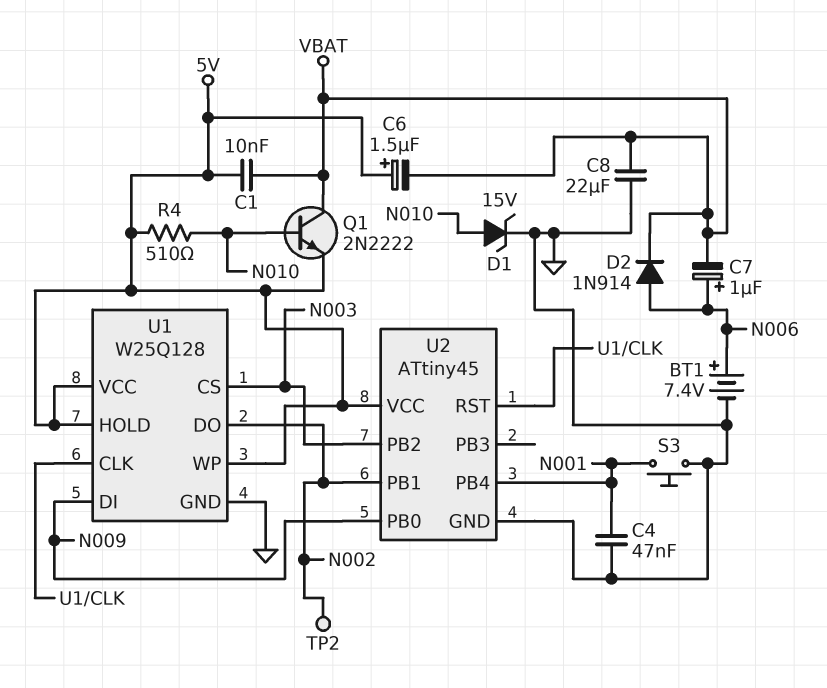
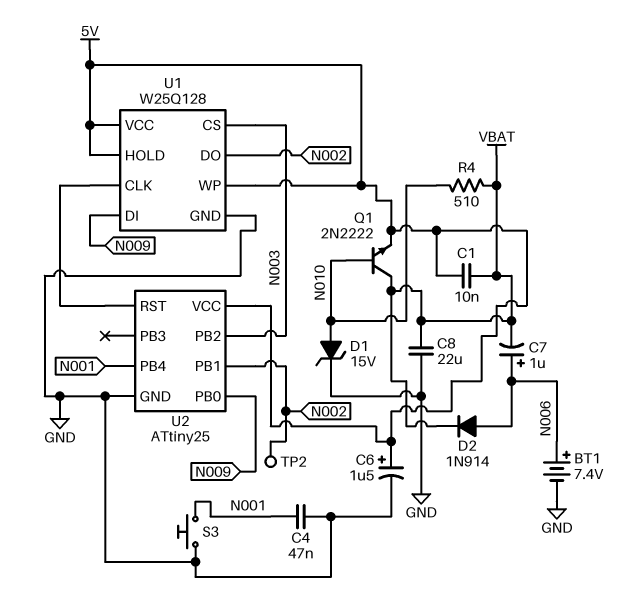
C6: 1.5uF (plus 5V, minus VBAT) -> 1.5uF (plus 5V, minus GND)
R4: 510 (5V, N010) -> 510 (N010, VBAT)
U2: ATtiny45 -> ATtiny25

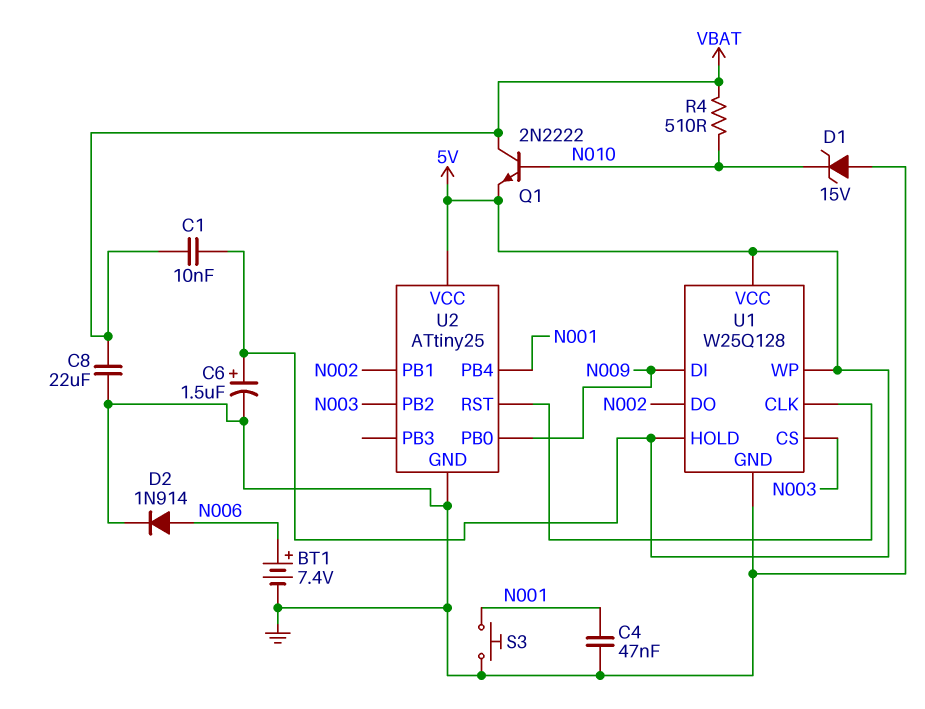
C7: 1uF (plus N006, minus VBAT) -> none
D1: zener 15V (A N010, K GND) -> zener 15V (A GND, K N010)
D2: diode 1N914 (A N006, K VBAT) -> diode 1N914 (A N006, K GND)
TP2: test point (N002) -> none

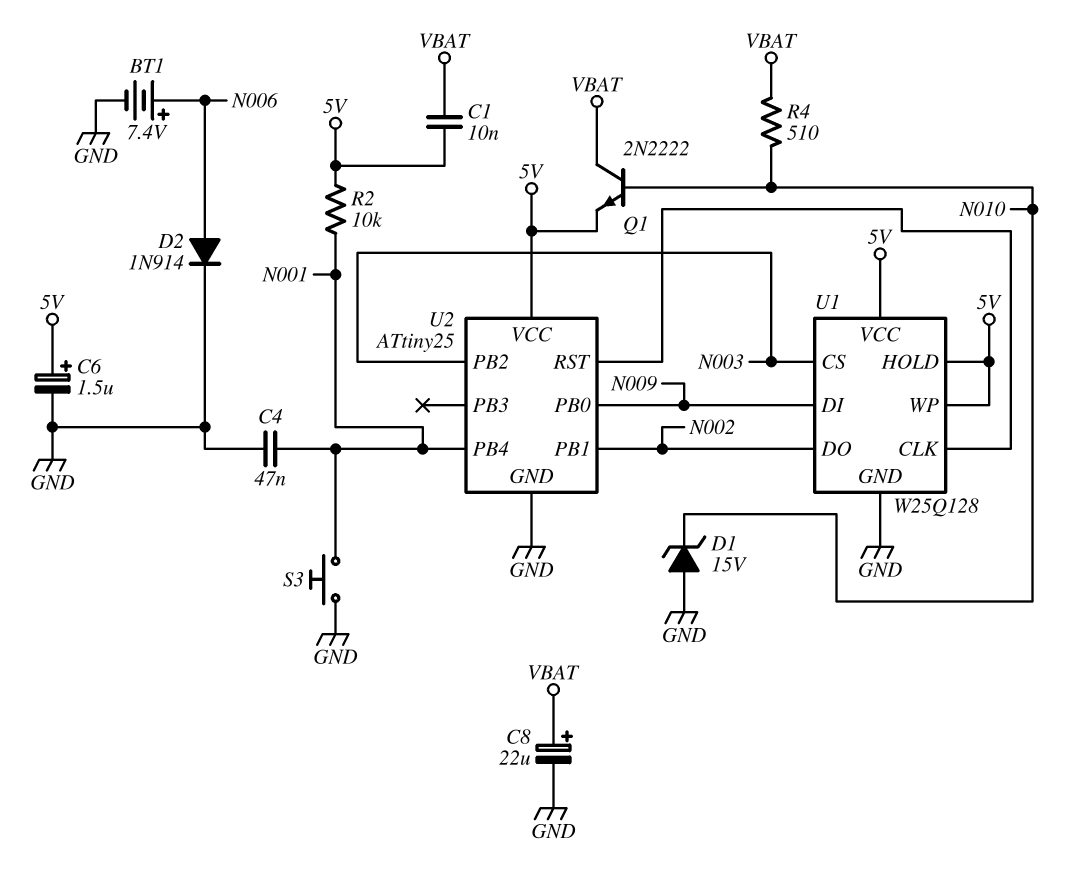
C8: 22uF (GND, VBAT) -> 22uF (plus VBAT, minus GND)
R2: none -> 10k (5V, N001)

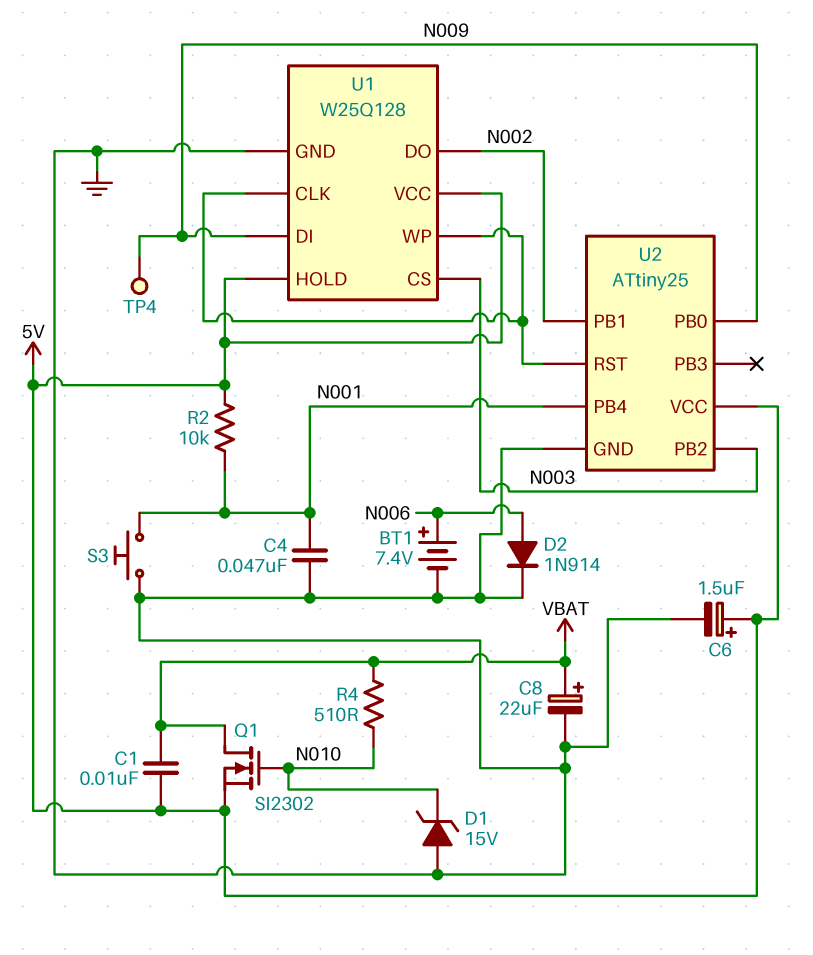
Q1: NPN 2N2222 (B N010, C VBAT, E 5V) -> NMOS SI2302 (G N010, D VBAT, S 5V)
TP4: none -> test point (N009)
U1 pin WP: 5V -> U1/CLK

